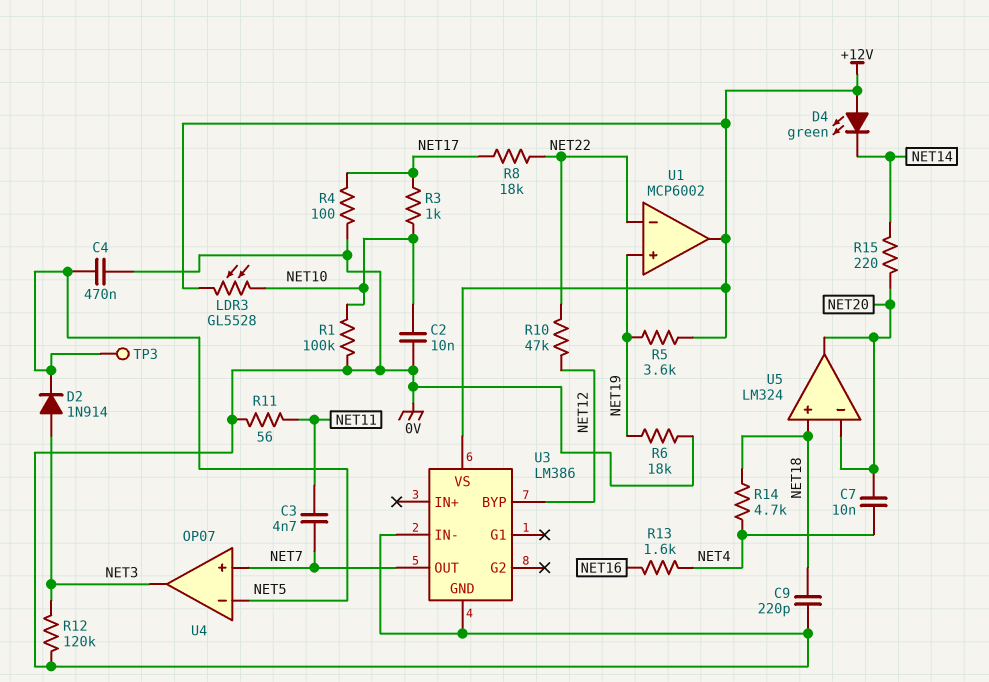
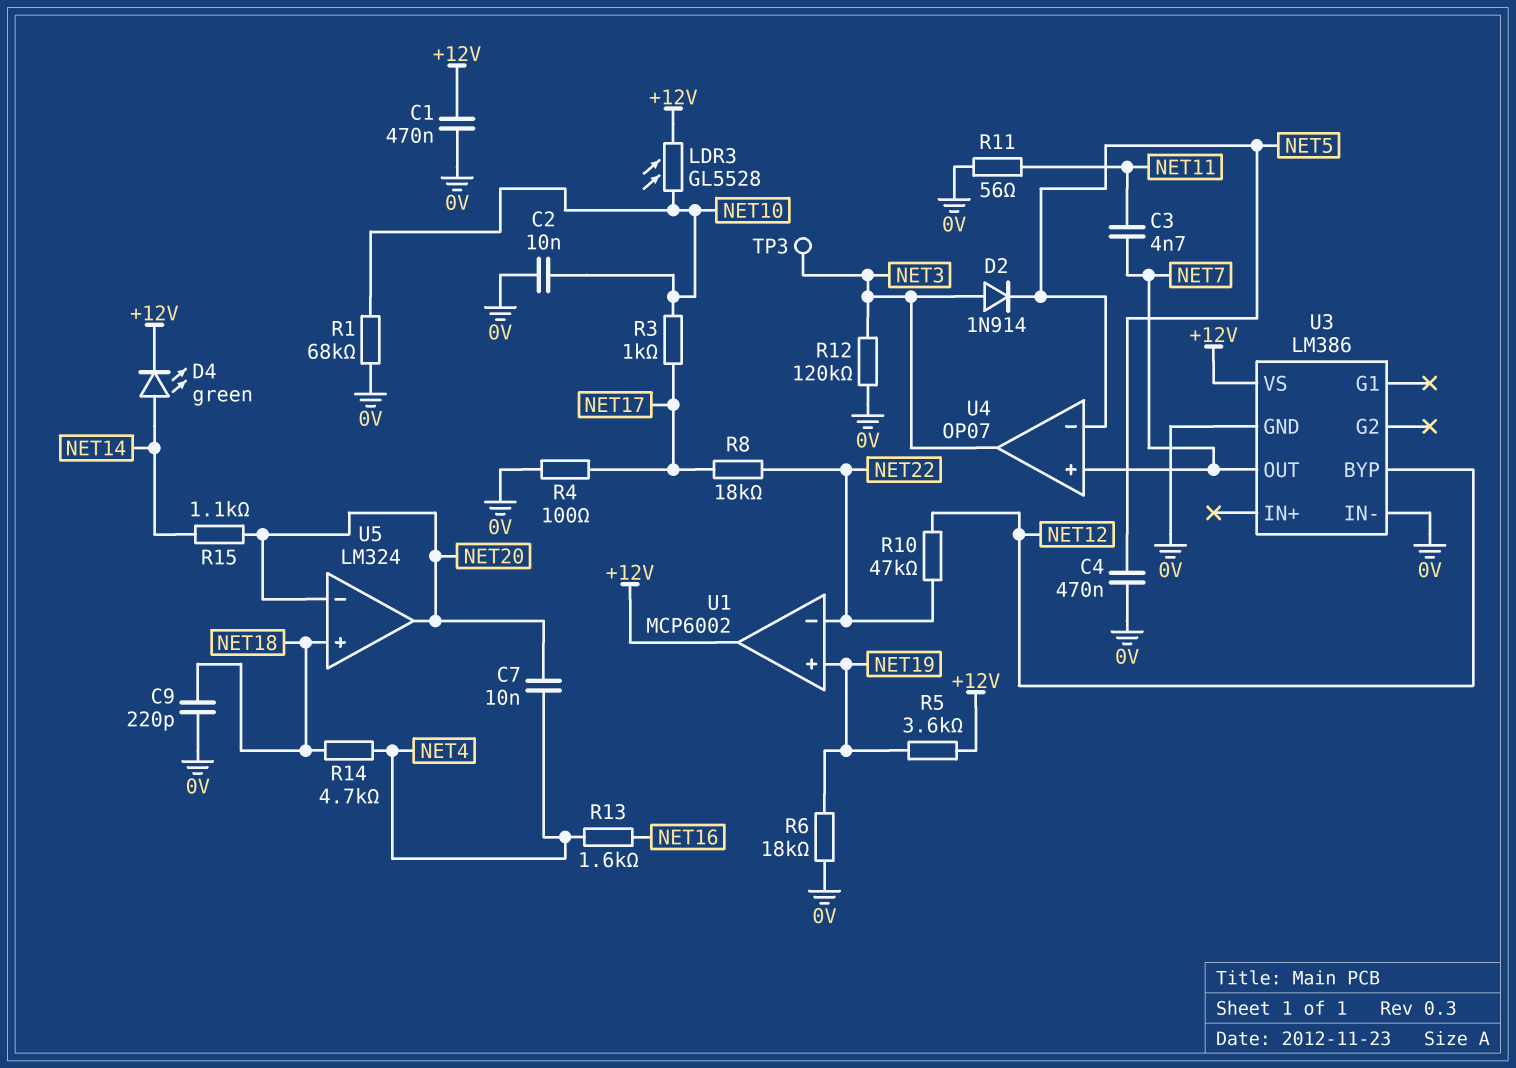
C1: none -> 470nF (+12V, 0V)
D4: LED green (A +12V, K NET14) -> LED green (A NET14, K +12V)
R1: 100k (0V, NET10) -> 68k (0V, NET10)
R15: 220 (NET14, NET20) -> 1.1k (NET14, NET20)
TP3: test point (NET5) -> test point (NET3)

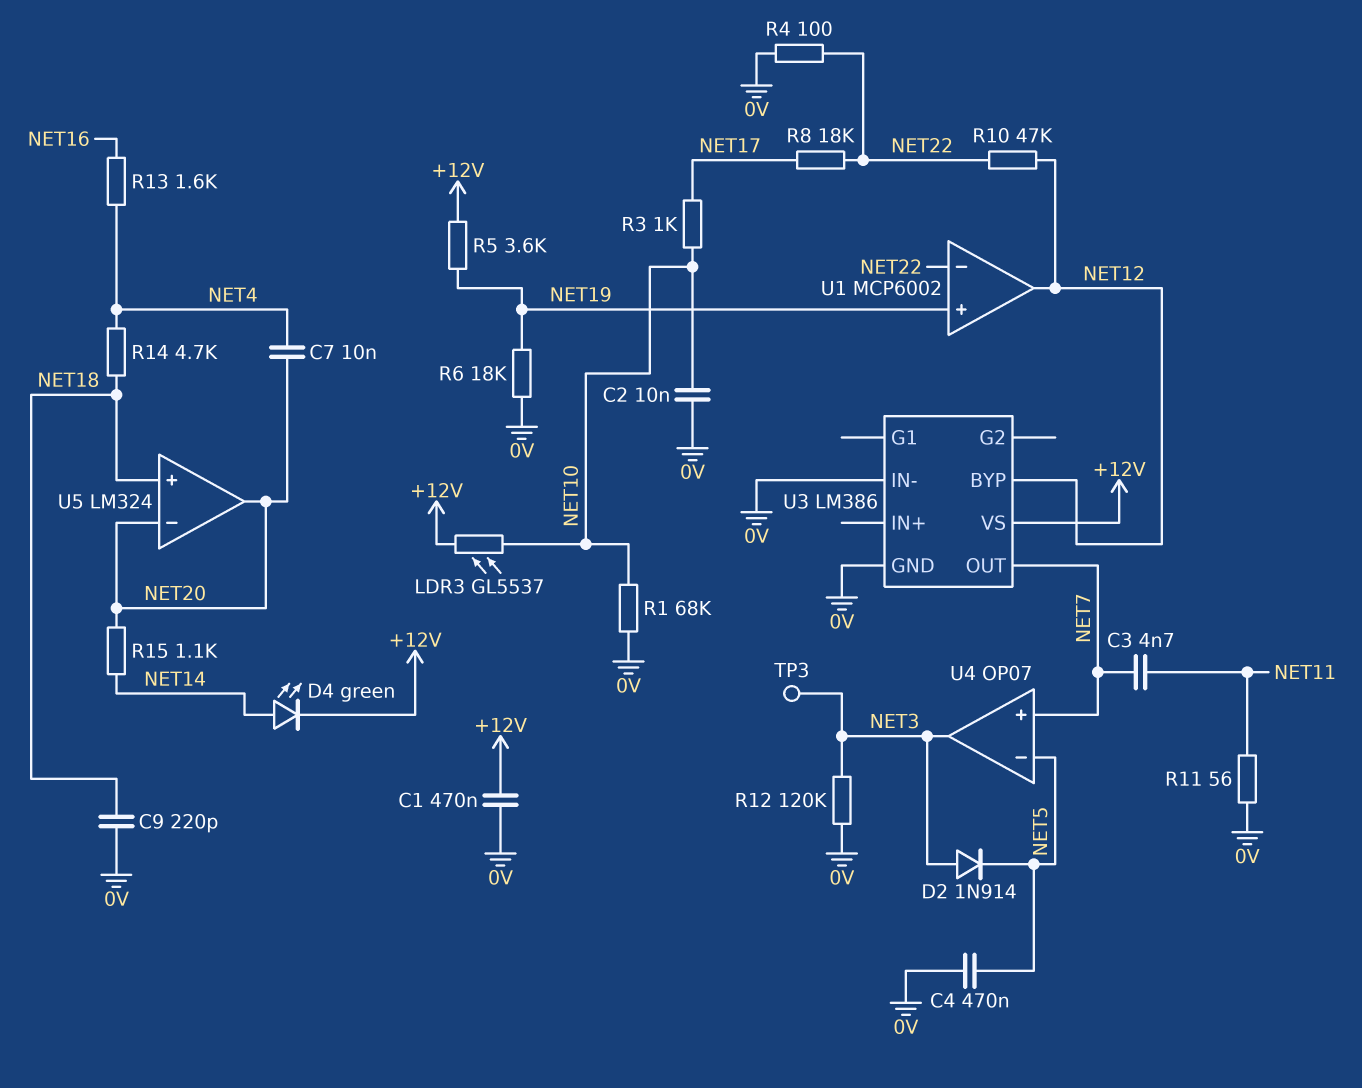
LDR3: GL5528 (+12V, NET10) -> GL5537 (+12V, NET10)
R4: 100 (0V, NET17) -> 100 (0V, NET22)
U1 pin out: +12V -> NET12

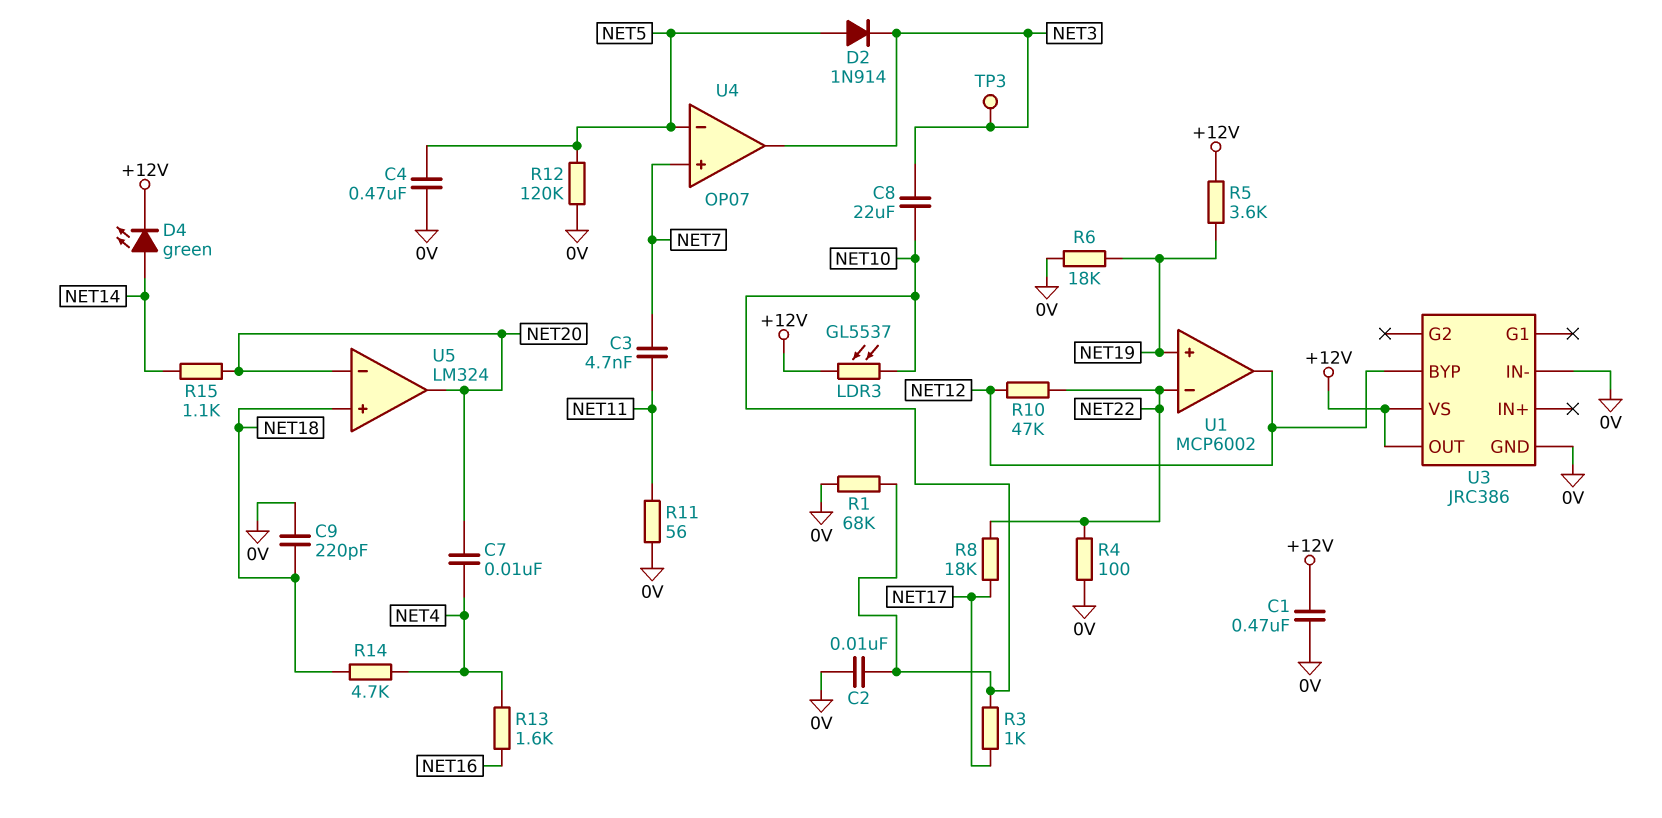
C8: none -> 22uF (NET3, NET10)
D2: diode 1N914 (A NET3, K NET5) -> diode 1N914 (A NET5, K NET3)
R12: 120k (0V, NET3) -> 120k (0V, NET5)
U3: LM386 -> JRC386
U3 pin OUT: NET7 -> +12V

